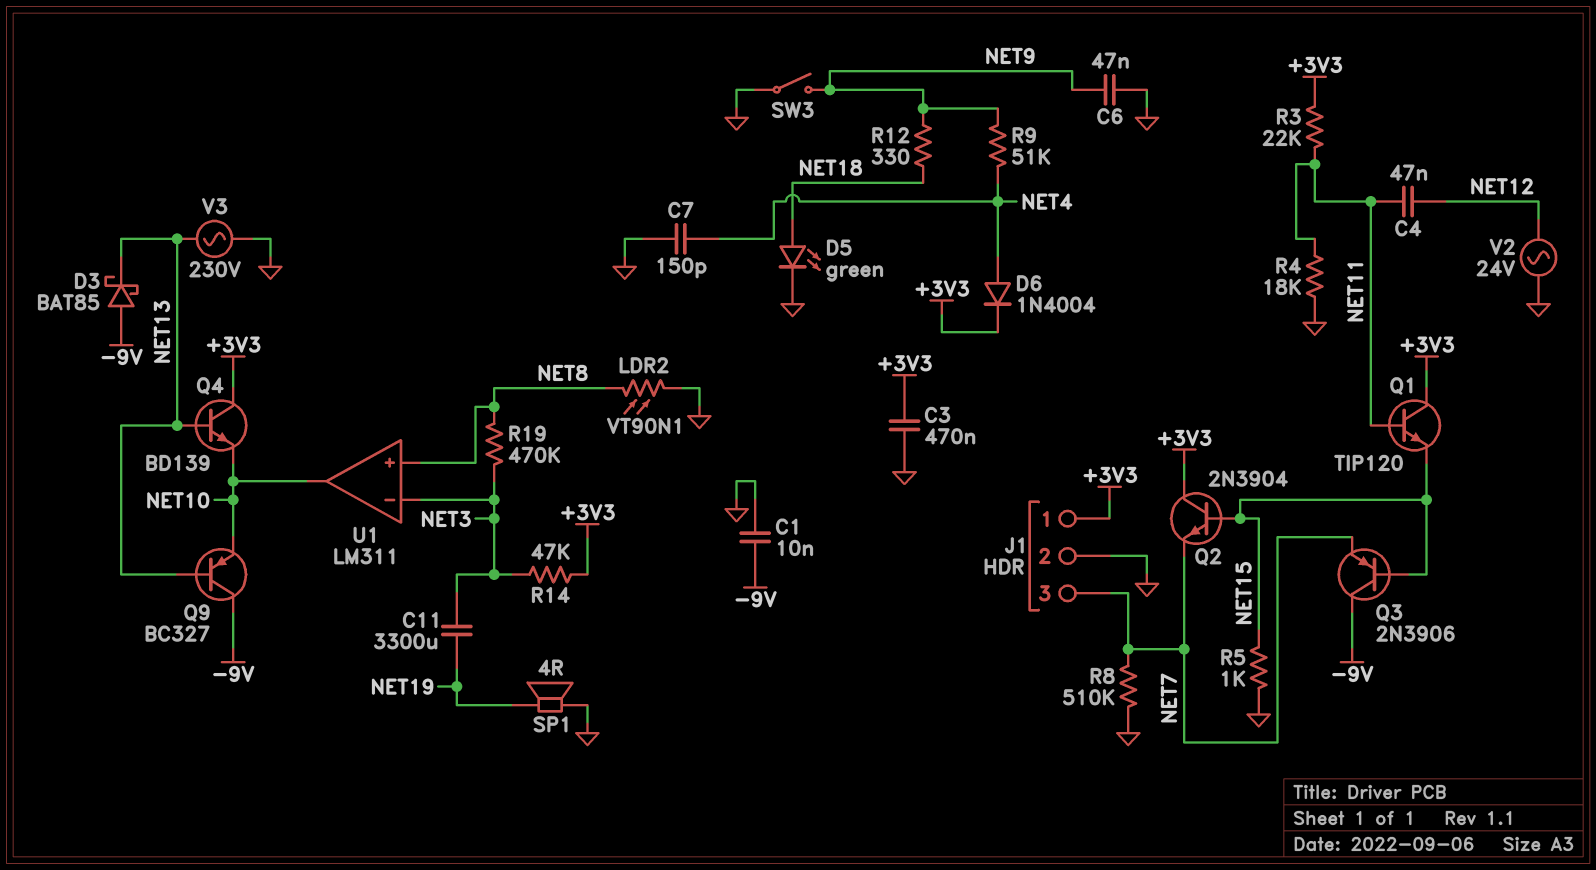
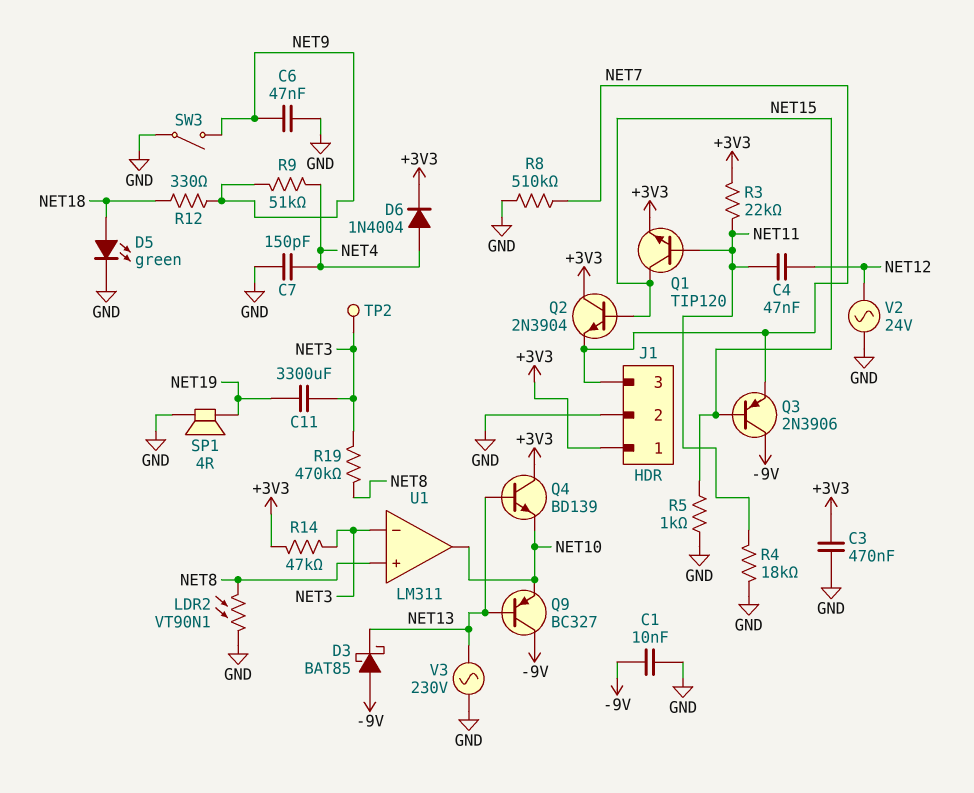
Q1: NPN TIP120 (B NET11, C +3V3, E NET15) -> NPN TIP120 (B NET11, C NET15, E +3V3)
TP2: none -> test point (NET3)

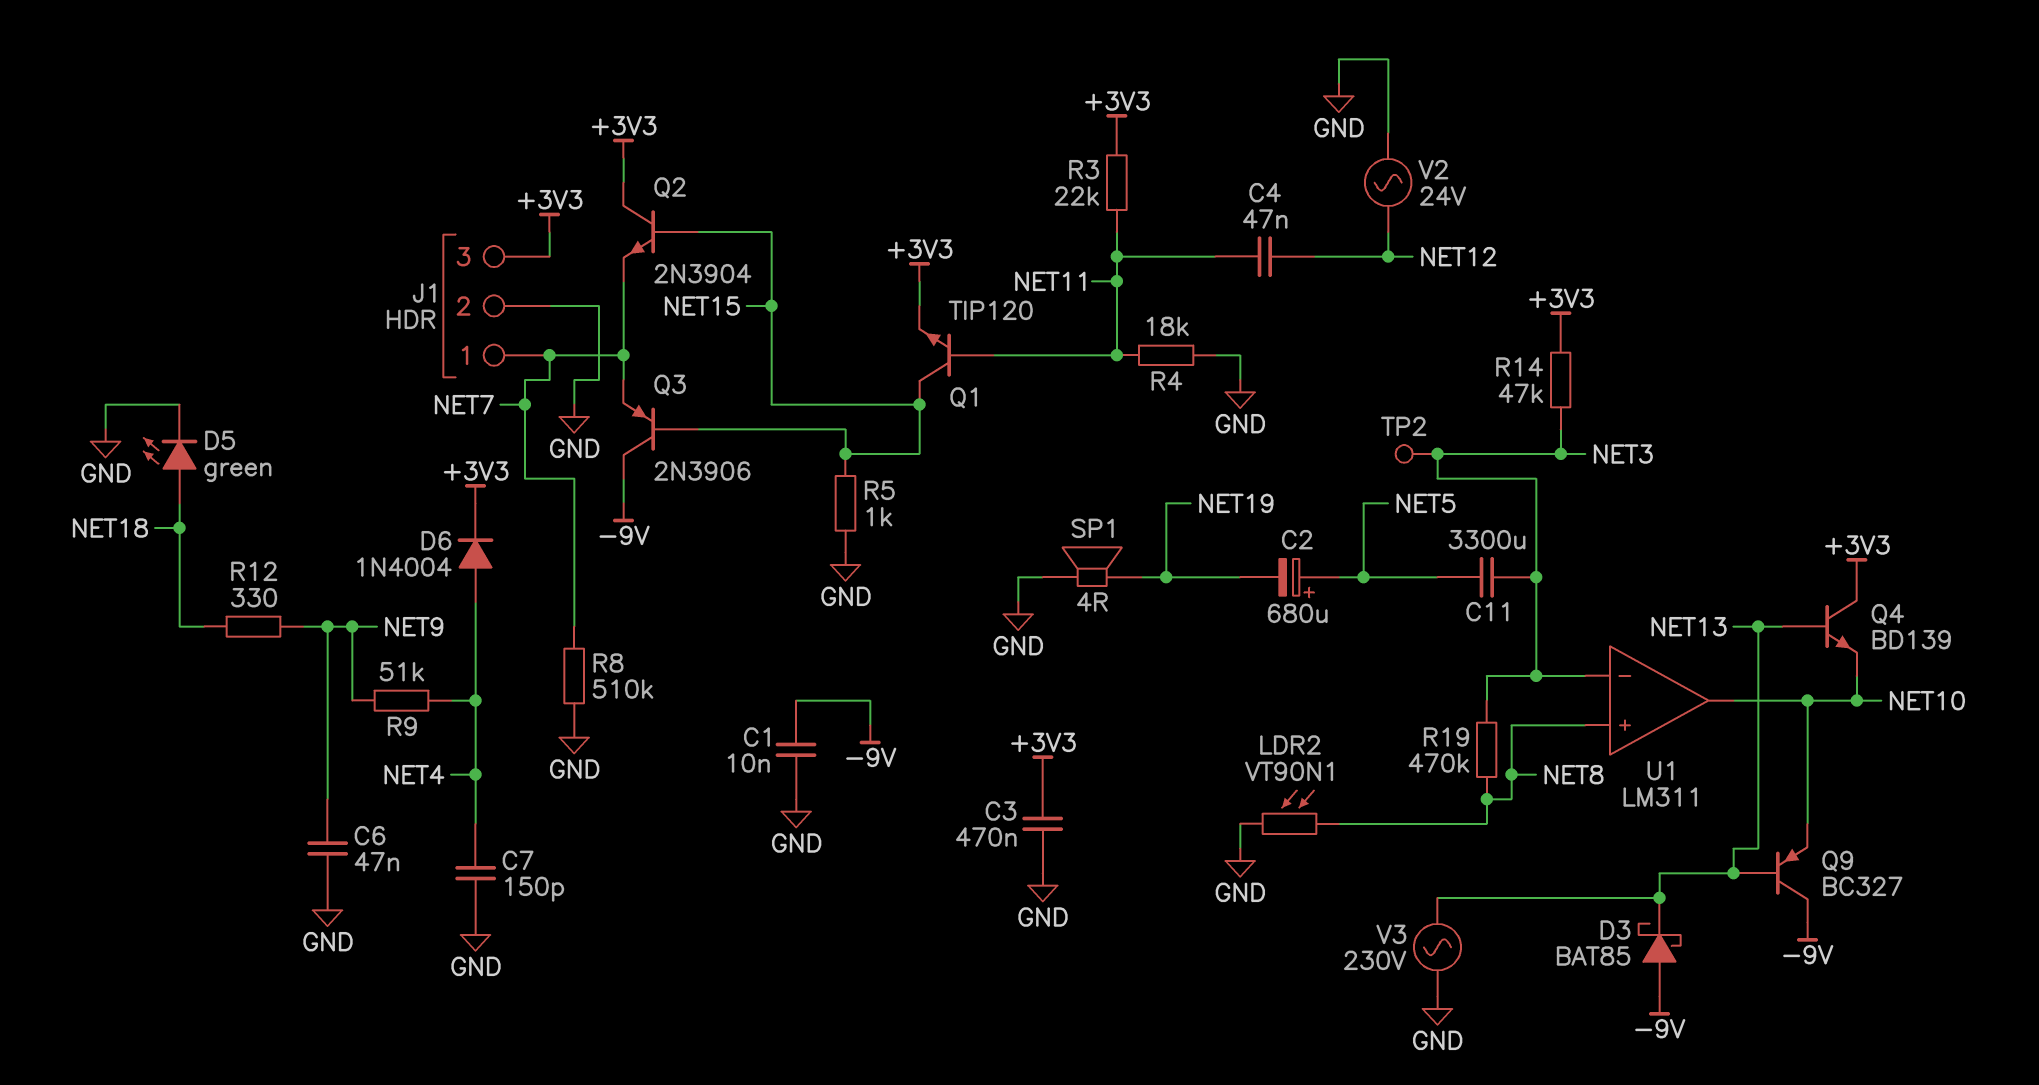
C2: none -> 680uF (plus NET5, minus NET19)
C11: 3300uF (NET3, NET19) -> 3300uF (NET3, NET5)
J1 pin 1: +3V3 -> NET7
J1 pin 3: NET7 -> +3V3
SW3: switch (GND, NET9) -> none

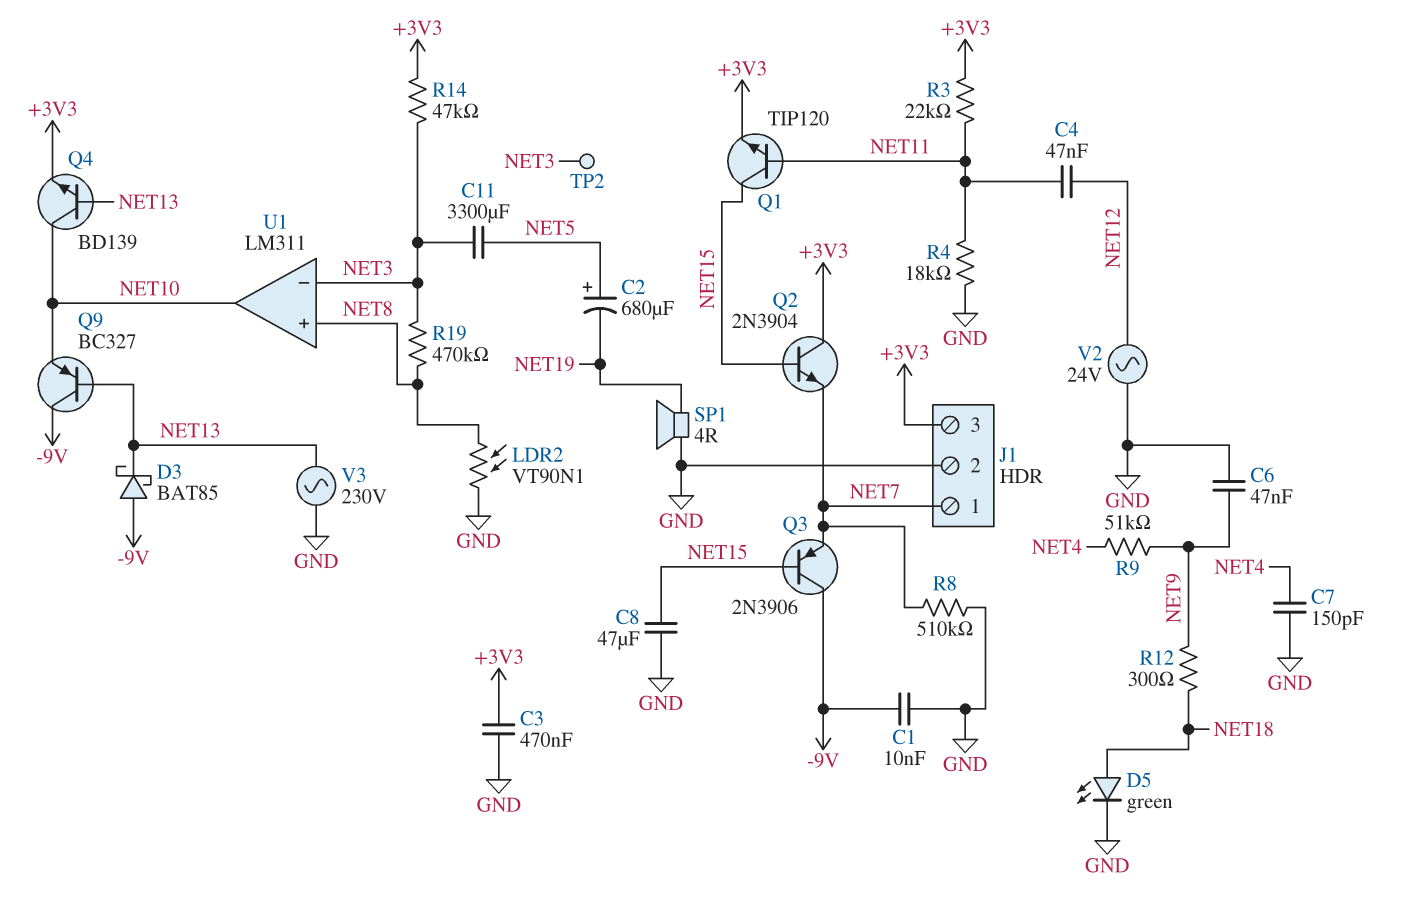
C8: none -> 47uF (GND, NET15)
D6: diode 1N4004 (A NET4, K +3V3) -> none
Q4: NPN BD139 (B NET13, C +3V3, E NET10) -> NPN BD139 (B NET13, C NET10, E +3V3)
R5: 1k (GND, NET15) -> none
R12: 330 (NET9, NET18) -> 300 (NET9, NET18)

